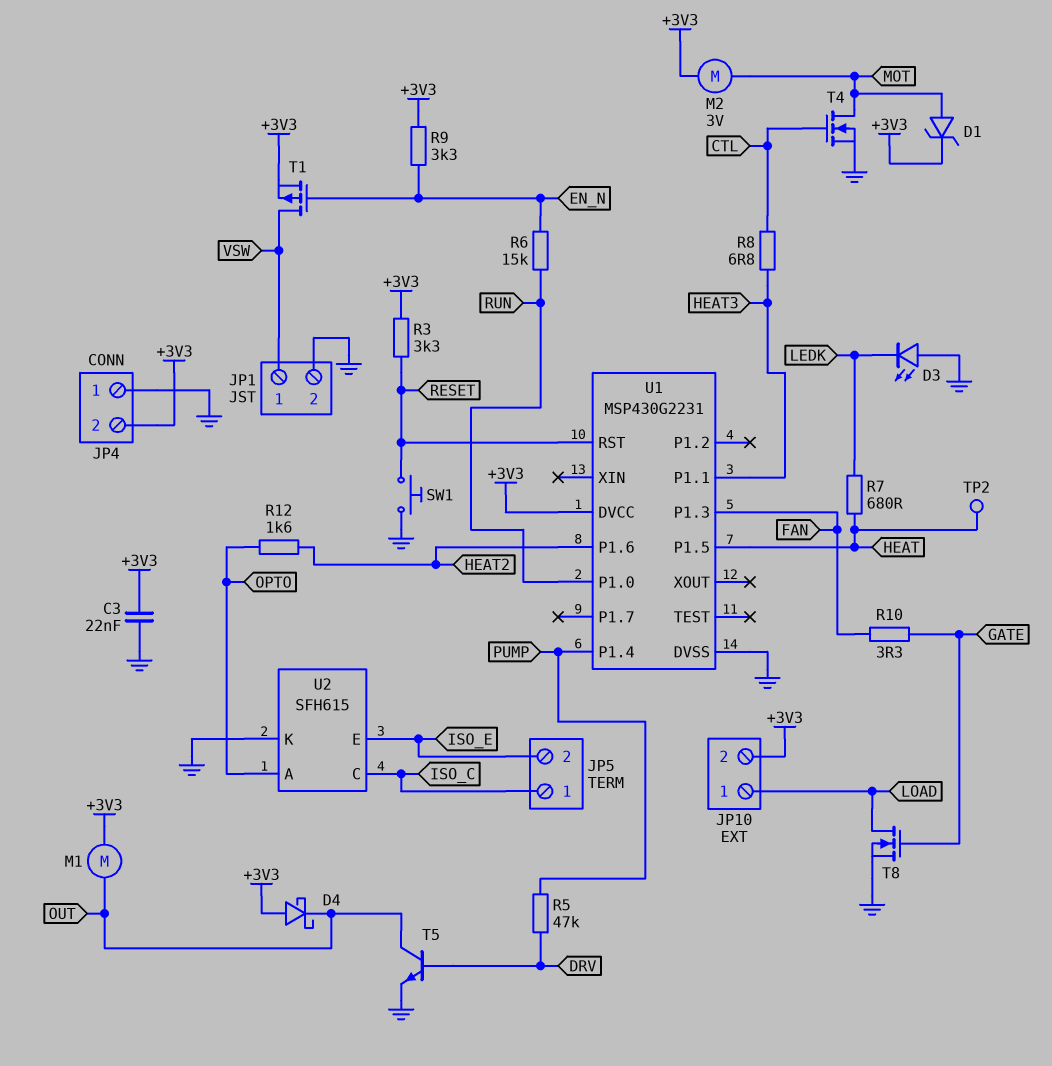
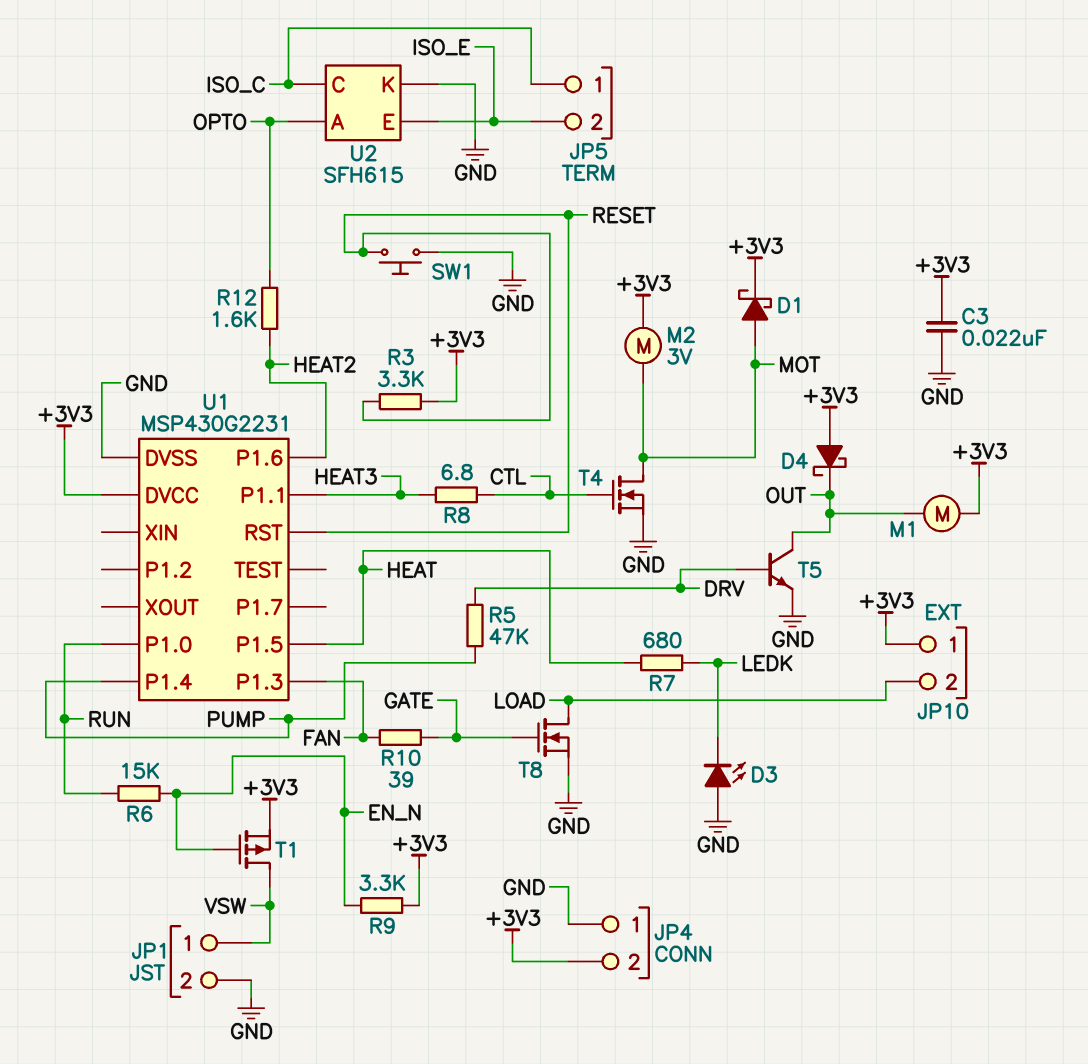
D1: zener (A MOT, K +3V3) -> schottky (A MOT, K +3V3)
JP10 pin 1: LOAD -> +3V3
JP10 pin 2: +3V3 -> LOAD
R10: 3.3 (FAN, GATE) -> 39 (FAN, GATE)
TP2: test point (HEAT) -> none

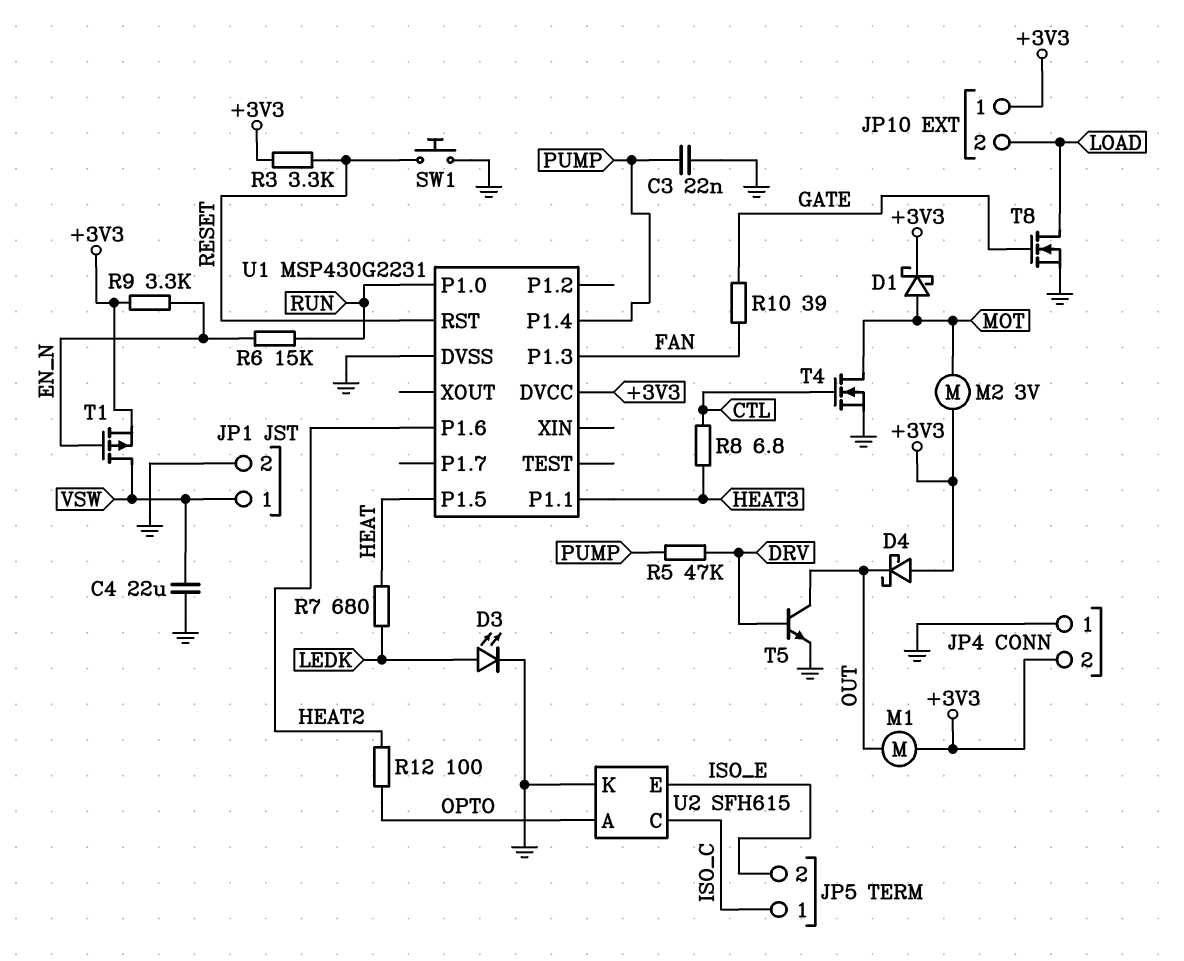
C3: 22nF (+3V3, GND) -> 22nF (GND, PUMP)
C4: none -> 22uF (GND, VSW)
D3: LED (A GND, K LEDK) -> LED (A LEDK, K GND)
R12: 1.6k (HEAT2, OPTO) -> 100 (HEAT2, OPTO)

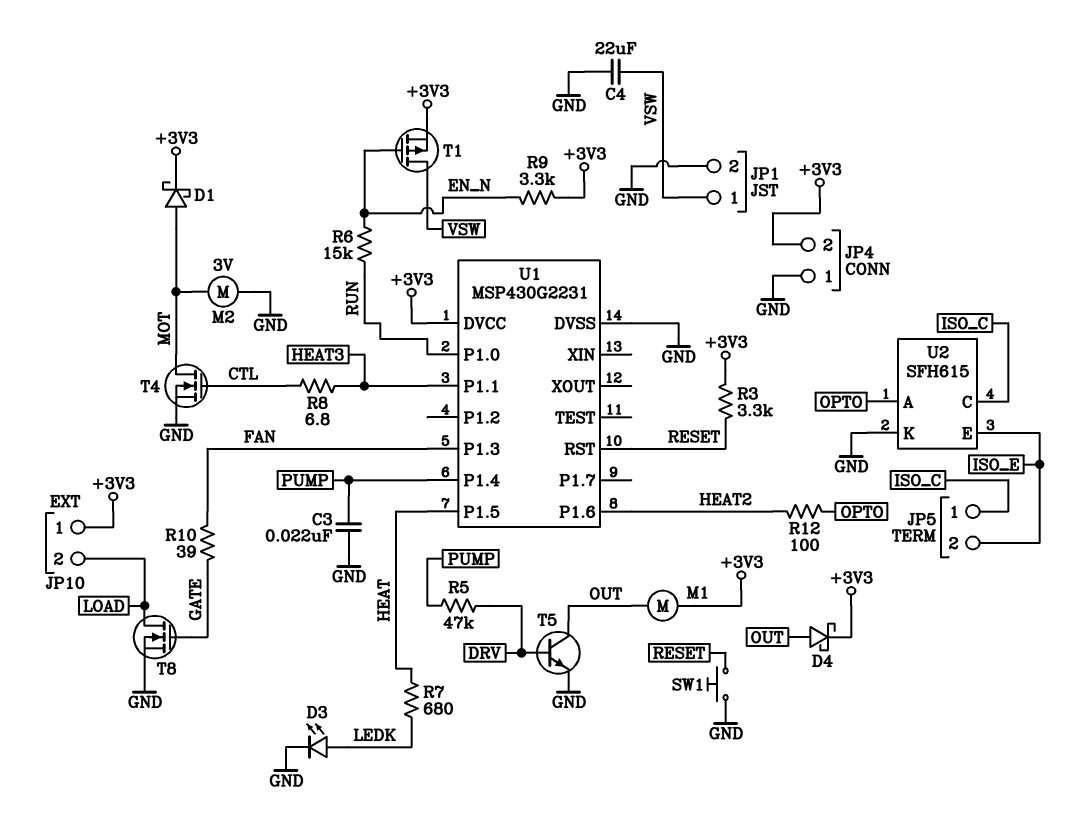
D4: schottky (A +3V3, K OUT) -> schottky (A OUT, K +3V3)
M2: motor 3V (+3V3, MOT) -> motor 3V (GND, MOT)

